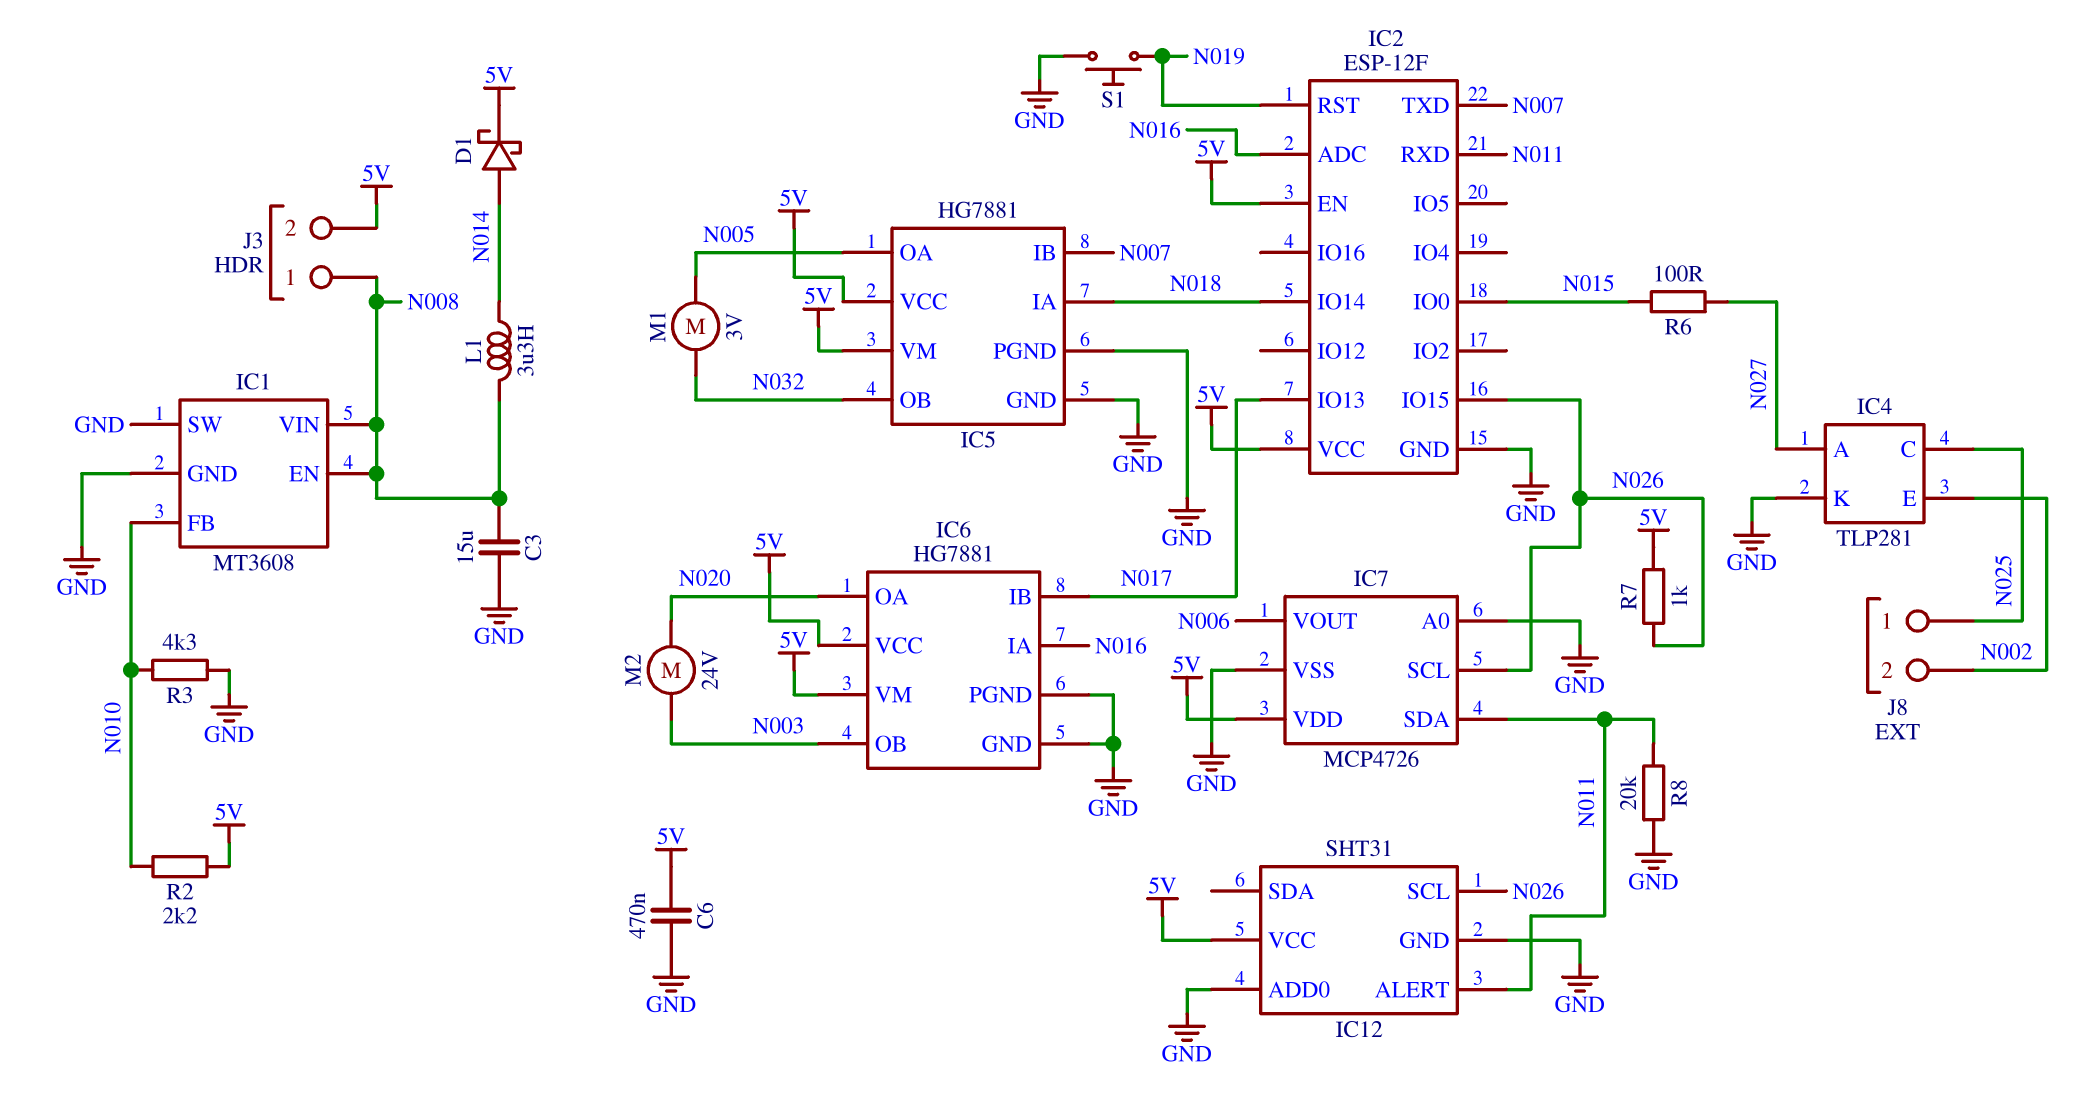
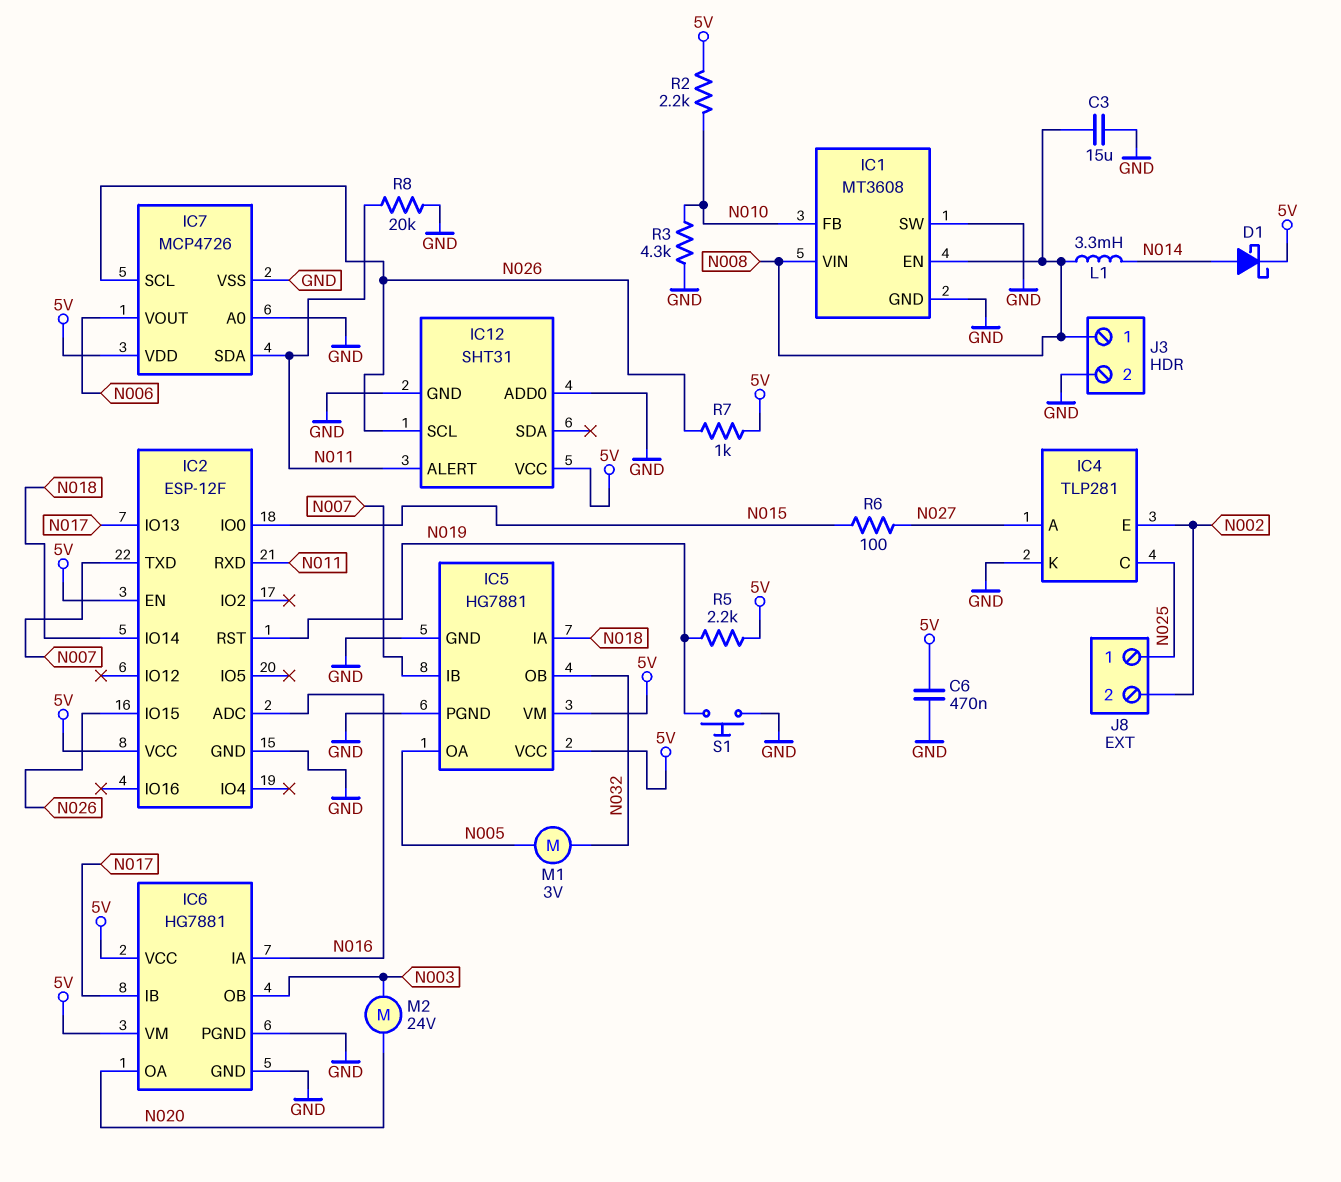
J3 pin 2: 5V -> GND
L1: 3.3uH (N008, N014) -> 3.3mH (N008, N014)
R5: none -> 2.2k (5V, N019)

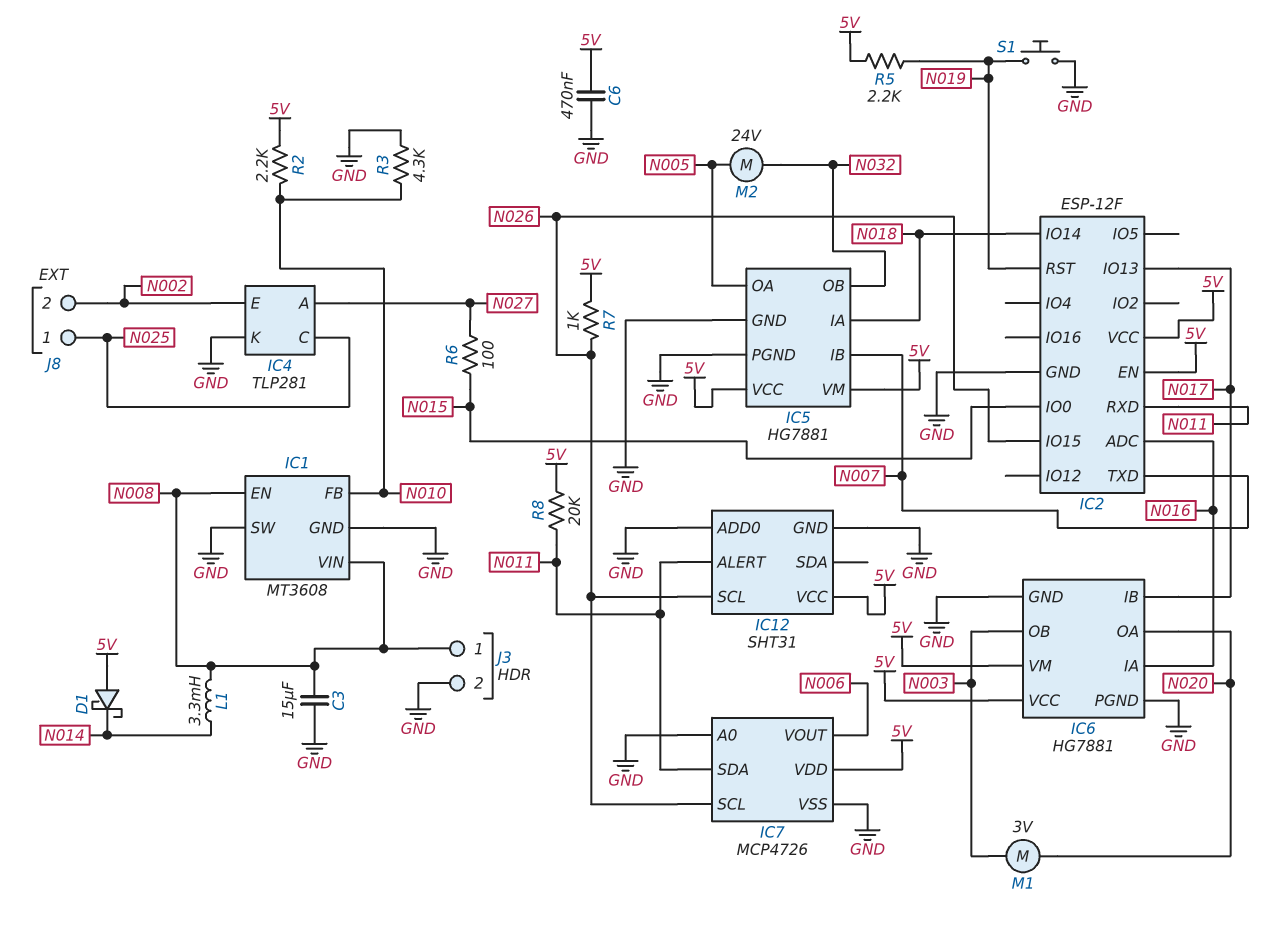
D1: schottky (A N014, K 5V) -> schottky (A 5V, K N014)
M1: motor 3V (N005, N032) -> motor 3V (N003, N020)
M2: motor 24V (N003, N020) -> motor 24V (N005, N032)
R8: 20k (GND, N011) -> 20k (5V, N011)

